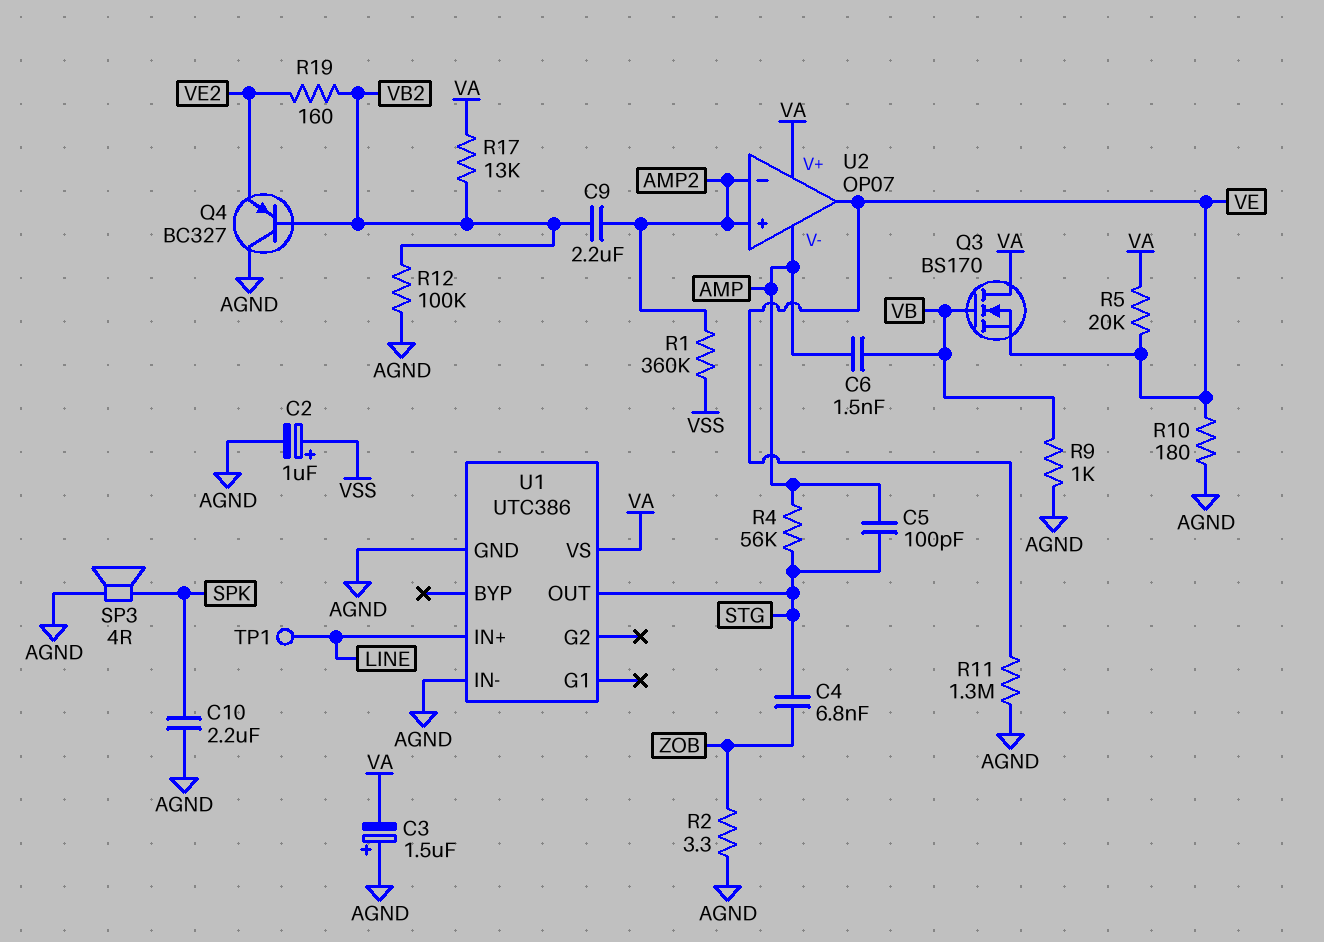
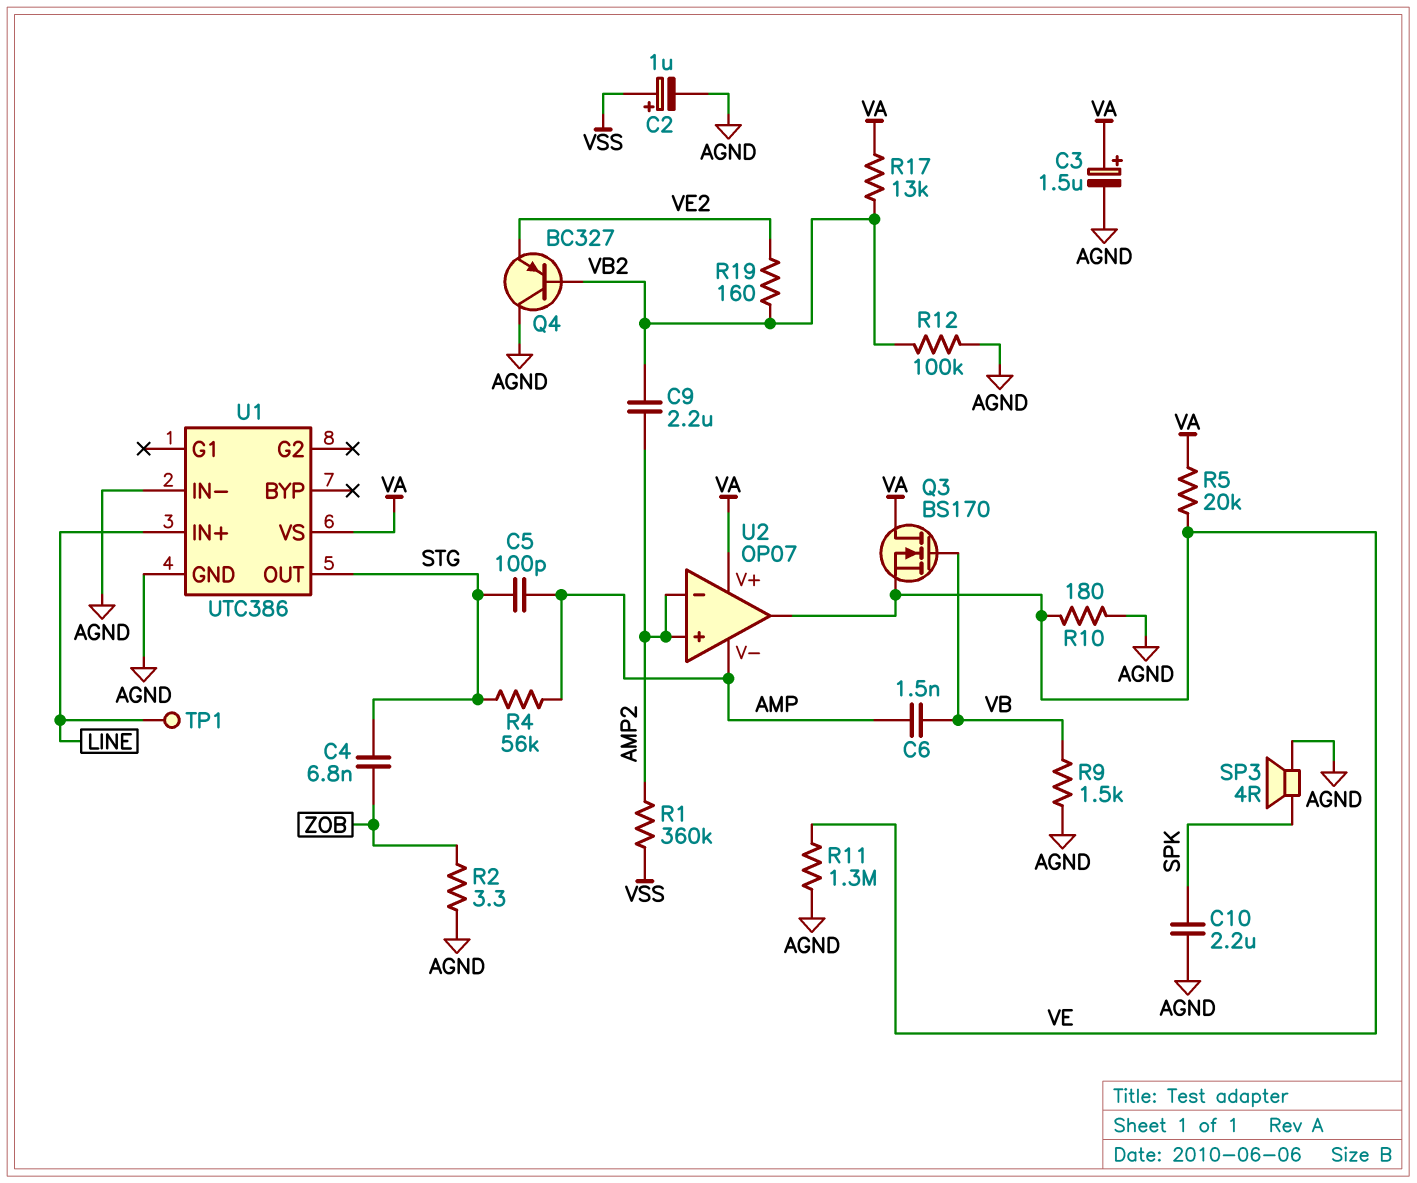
C3: 1.5uF (plus AGND, minus VA) -> 1.5uF (plus VA, minus AGND)
R9: 1k (AGND, VB) -> 1.5k (AGND, VB)

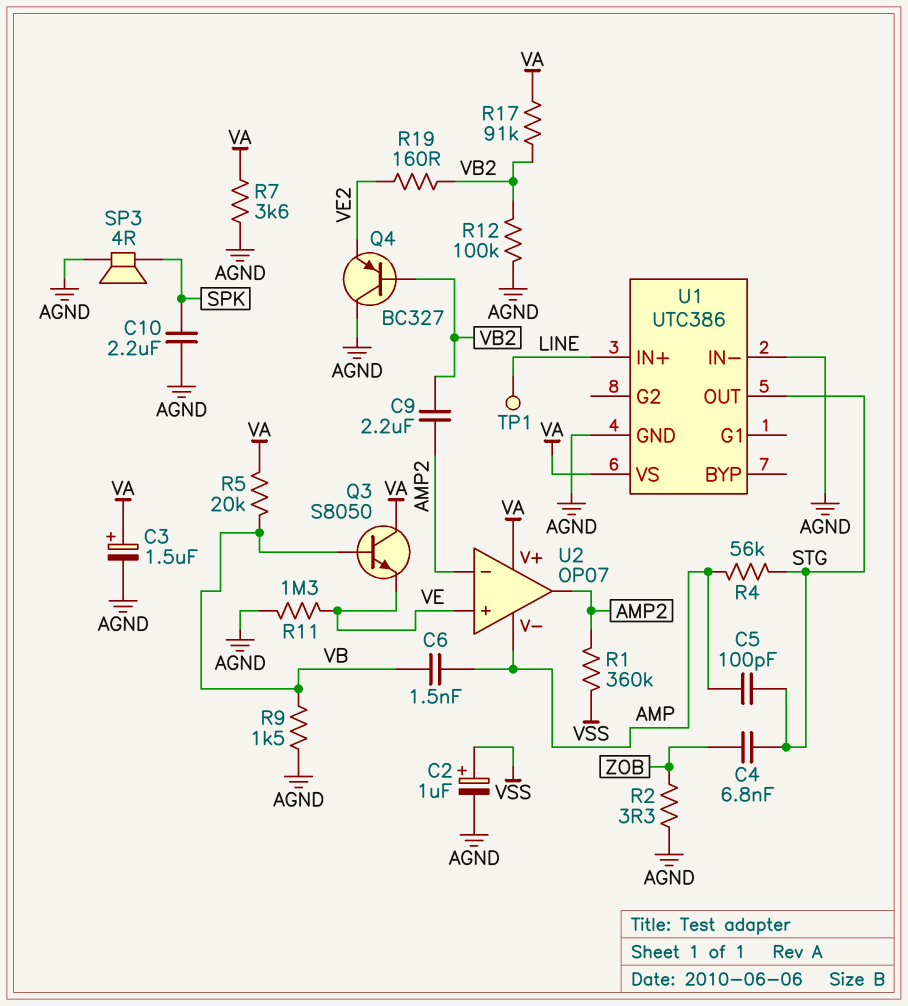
Q3: NMOS BS170 (G VB, D VA, S VE) -> NPN S8050 (B VB, C VA, E VE)
R5: 20k (VA, VE) -> 20k (VA, VB)
R7: none -> 3.6k (AGND, VA)
R10: 180 (AGND, VE) -> none
R17: 13k (VA, VB2) -> 91k (VA, VB2)
U2 pin in+: AMP2 -> VE
U2 pin out: VE -> AMP2

